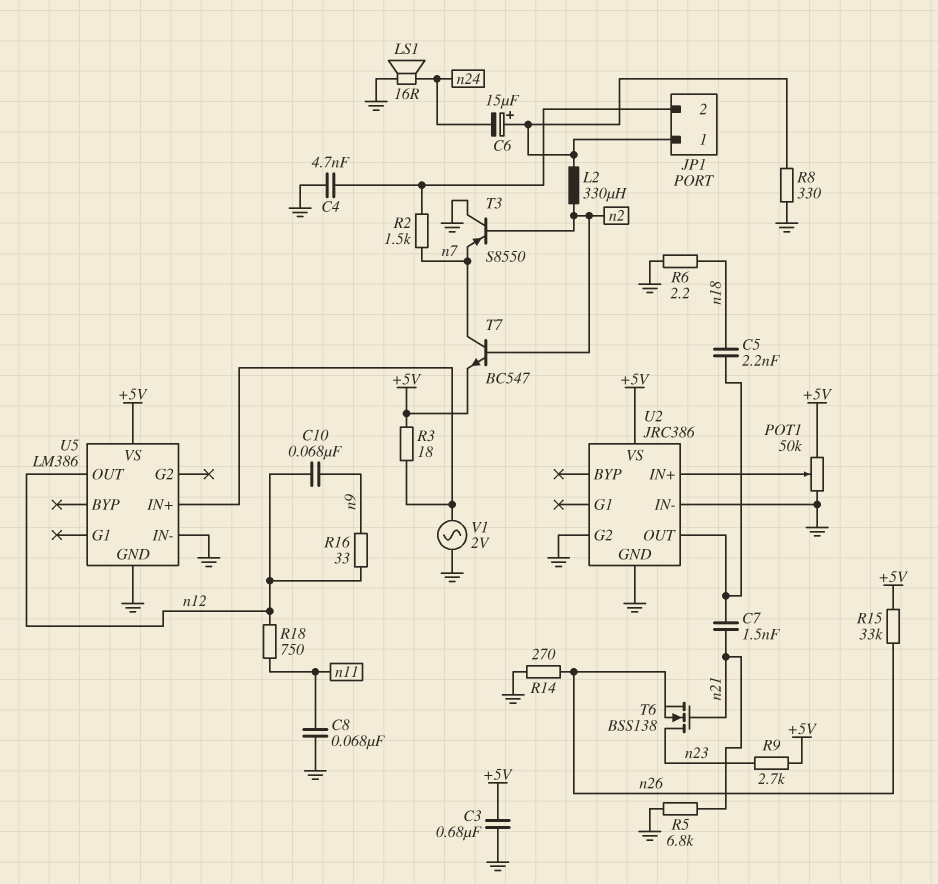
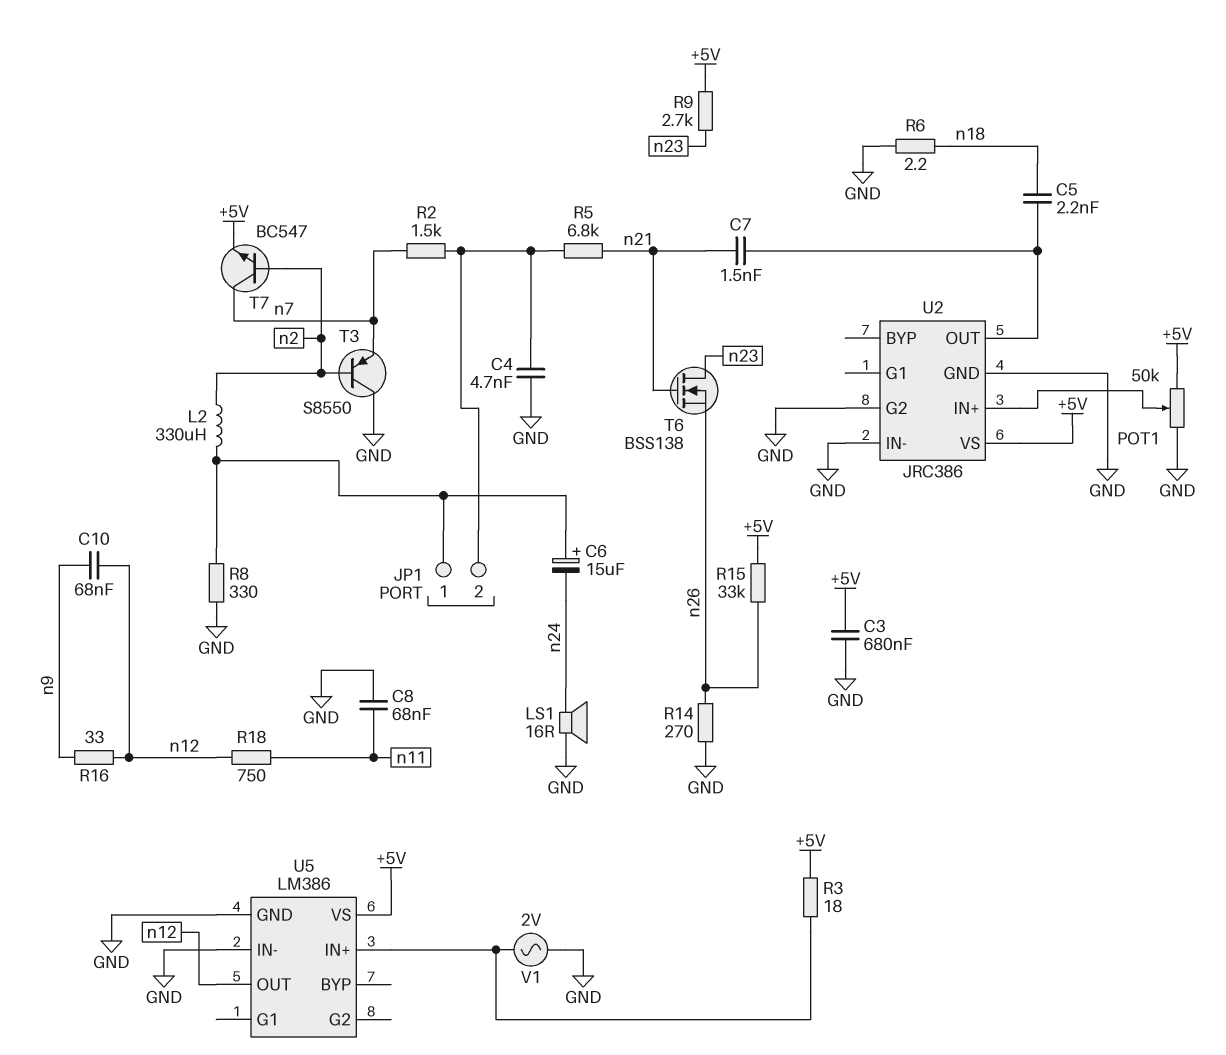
R5: 6.8k (GND, n21) -> 6.8k (JP1/2, n21)

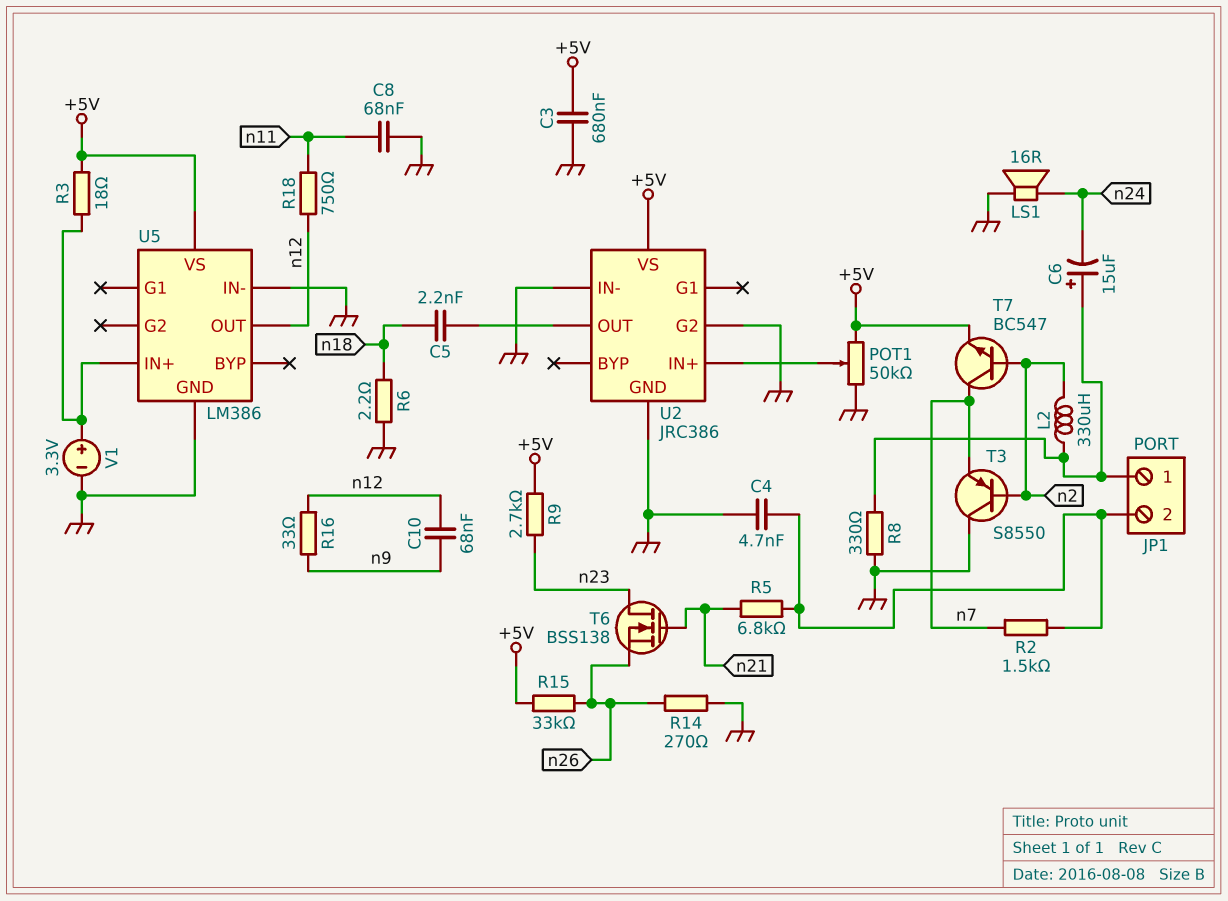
C7: 1.5nF (U2/OUT, n21) -> none
V1: AC 2V (GND, U5/IN+) -> 3.3V (plus U5/IN+, minus GND)

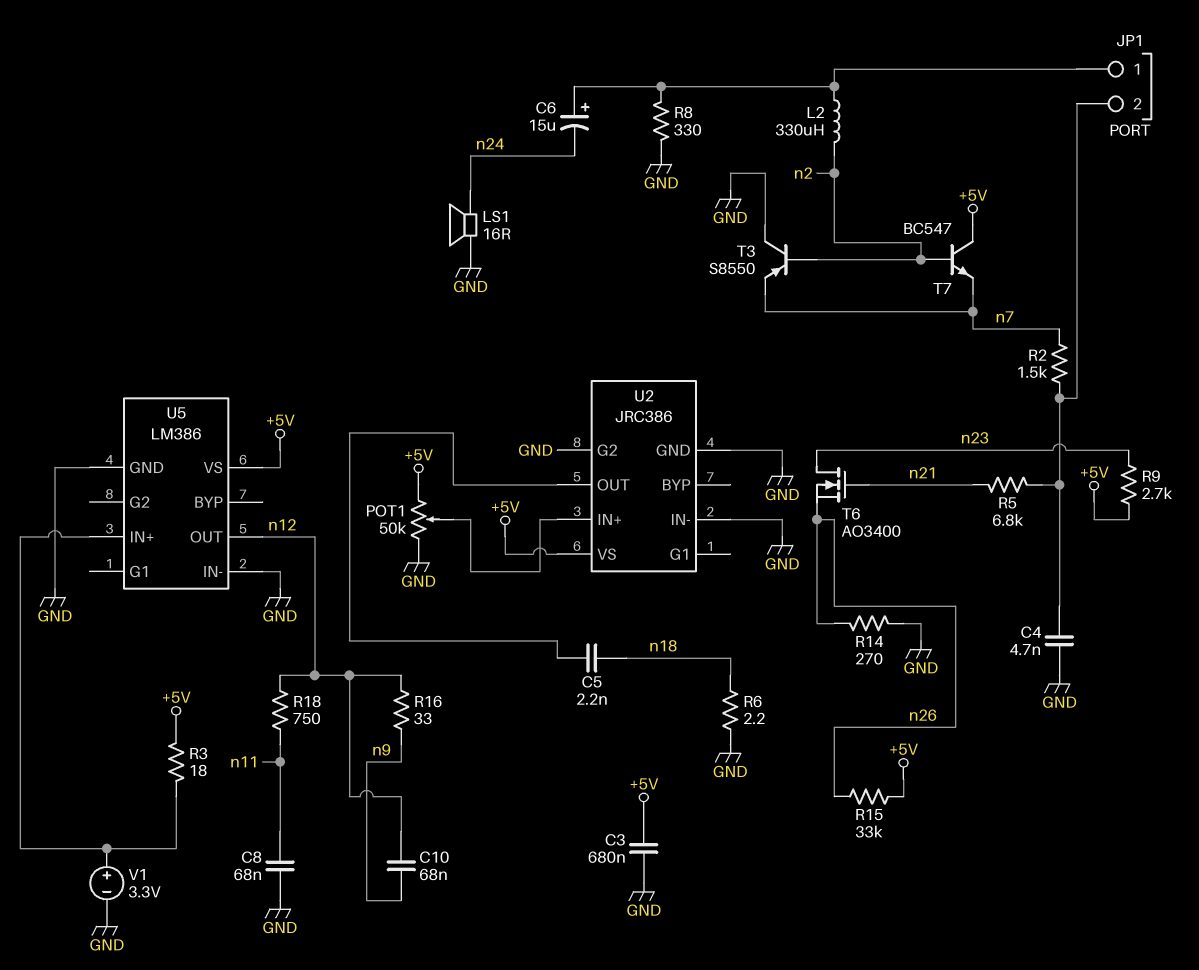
T6: NMOS BSS138 (G n21, D n23, S n26) -> NMOS AO3400 (G n21, D n23, S n26)
T7: NPN BC547 (B n2, C n7, E +5V) -> NPN BC547 (B n2, C +5V, E n7)

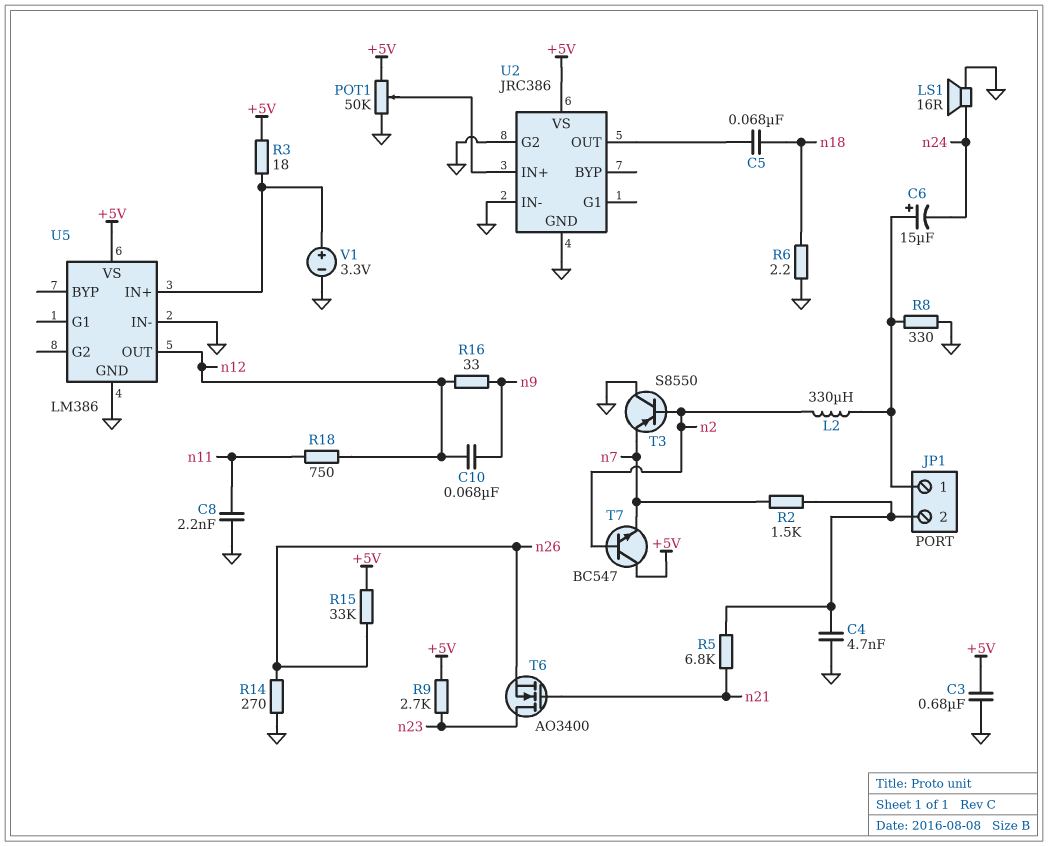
C5: 2.2nF (U2/OUT, n18) -> 68nF (U2/OUT, n18)
C8: 68nF (GND, n11) -> 2.2nF (GND, n11)

